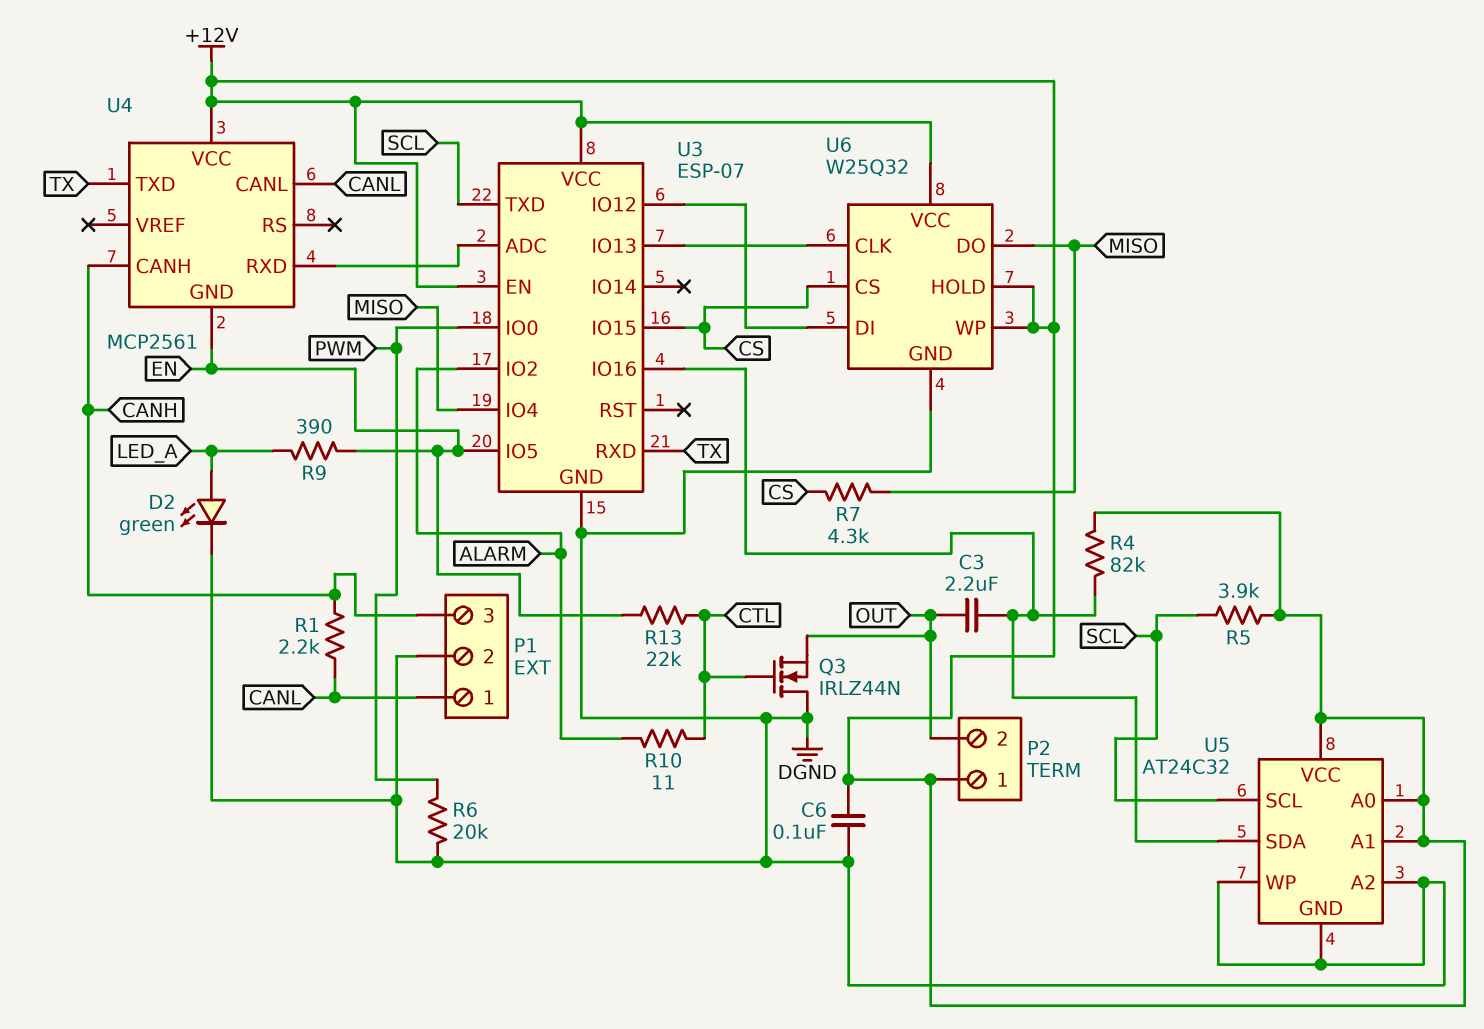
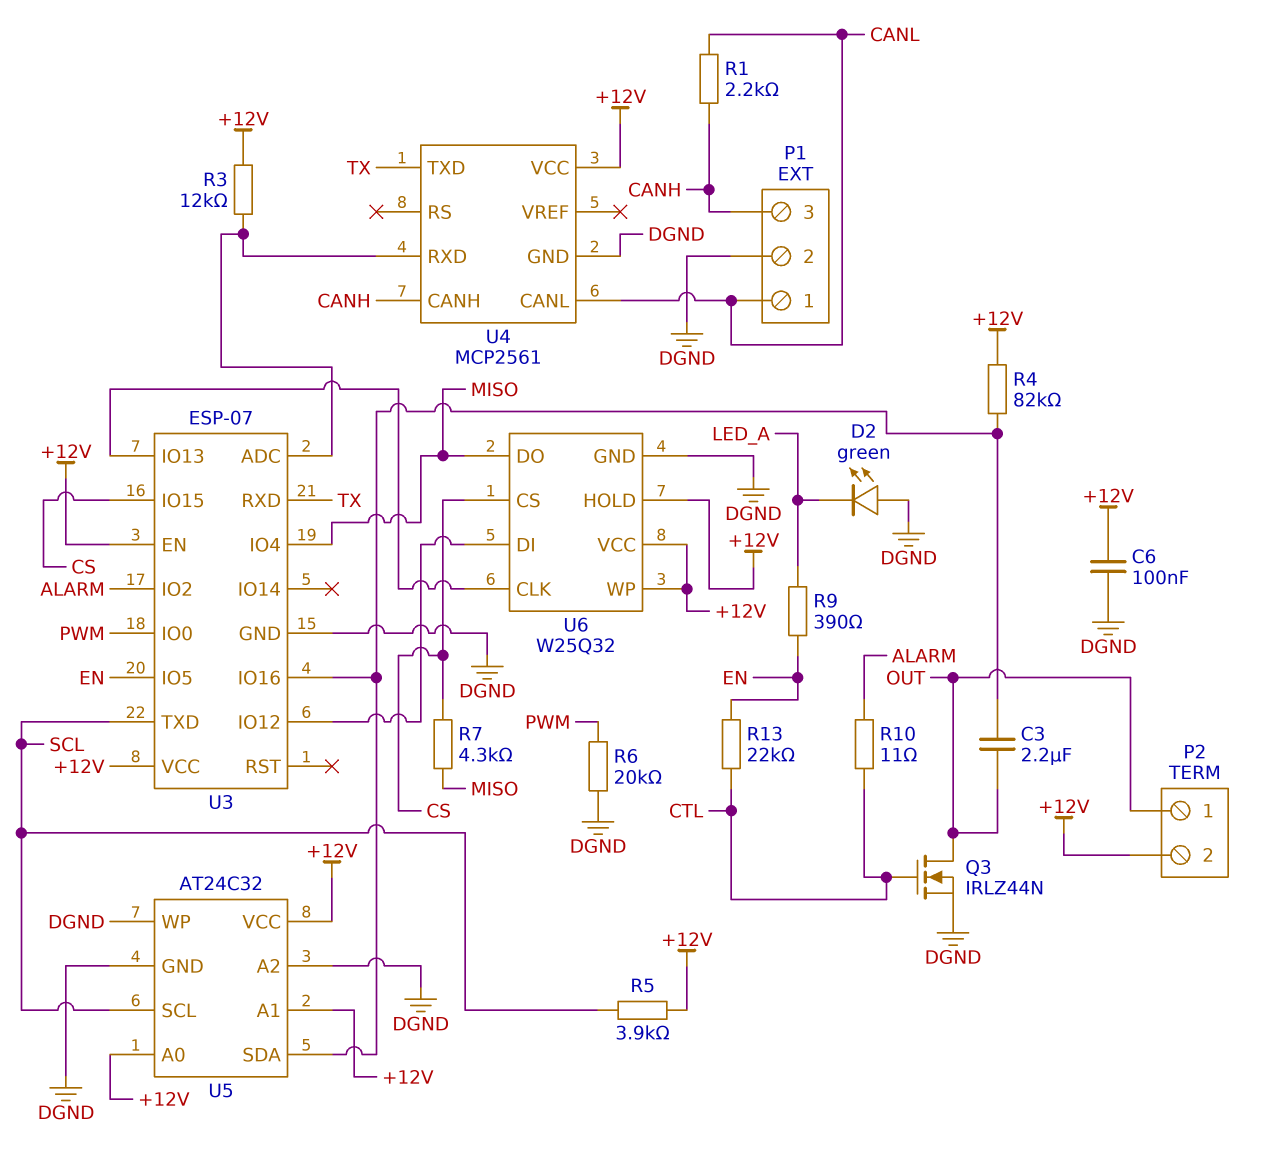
D2: LED green (A LED_A, K DGND) -> LED green (A DGND, K LED_A)
P2 pin 1: +12V -> OUT
P2 pin 2: OUT -> +12V
Q3: NMOS IRLZ44N (G CTL, D DGND, S OUT) -> NMOS IRLZ44N (G CTL, D OUT, S DGND)
R3: none -> 12k (+12V, U3/ADC)
U4 pin GND: EN -> DGND

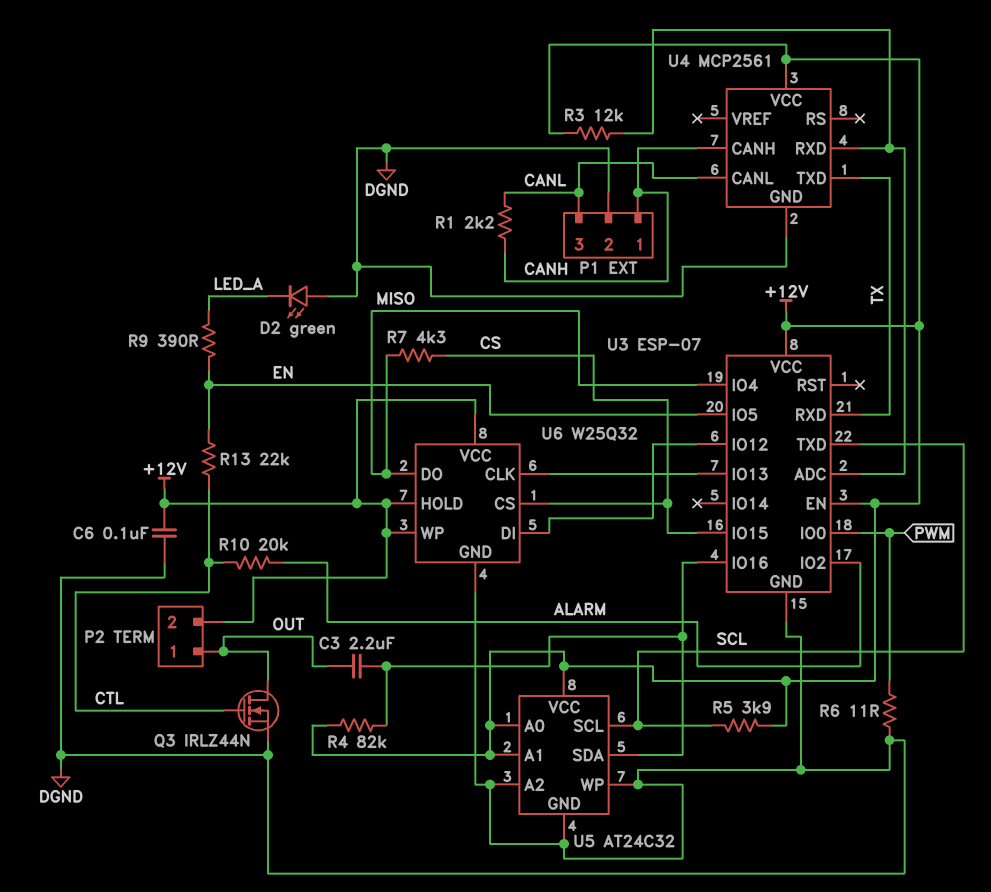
P1 pin 1: CANL -> CANH
P1 pin 3: CANH -> CANL
R6: 20k (DGND, PWM) -> 11 (DGND, PWM)
R10: 11 (ALARM, CTL) -> 20k (ALARM, CTL)

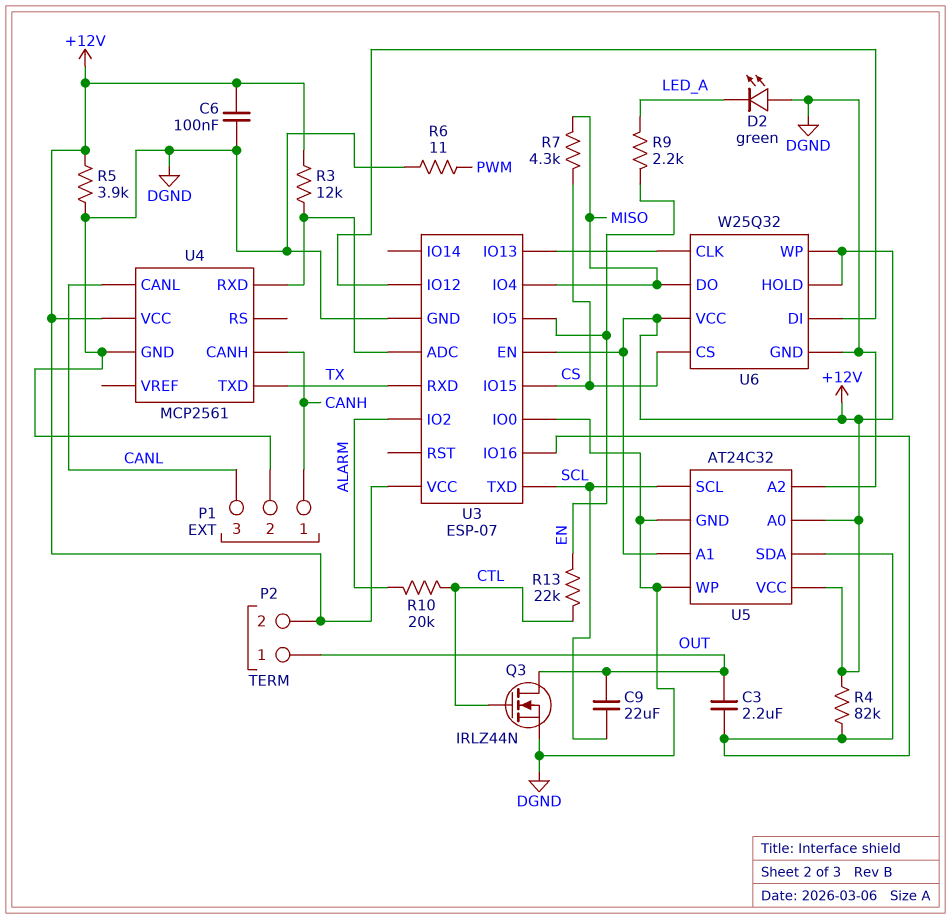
C9: none -> 22uF (OUT, SCL)
R1: 2.2k (CANH, CANL) -> none
R5: 3.9k (+12V, SCL) -> 3.9k (+12V, DGND)
R9: 390 (EN, LED_A) -> 2.2k (EN, LED_A)
U3 pin IO0: PWM -> DGND

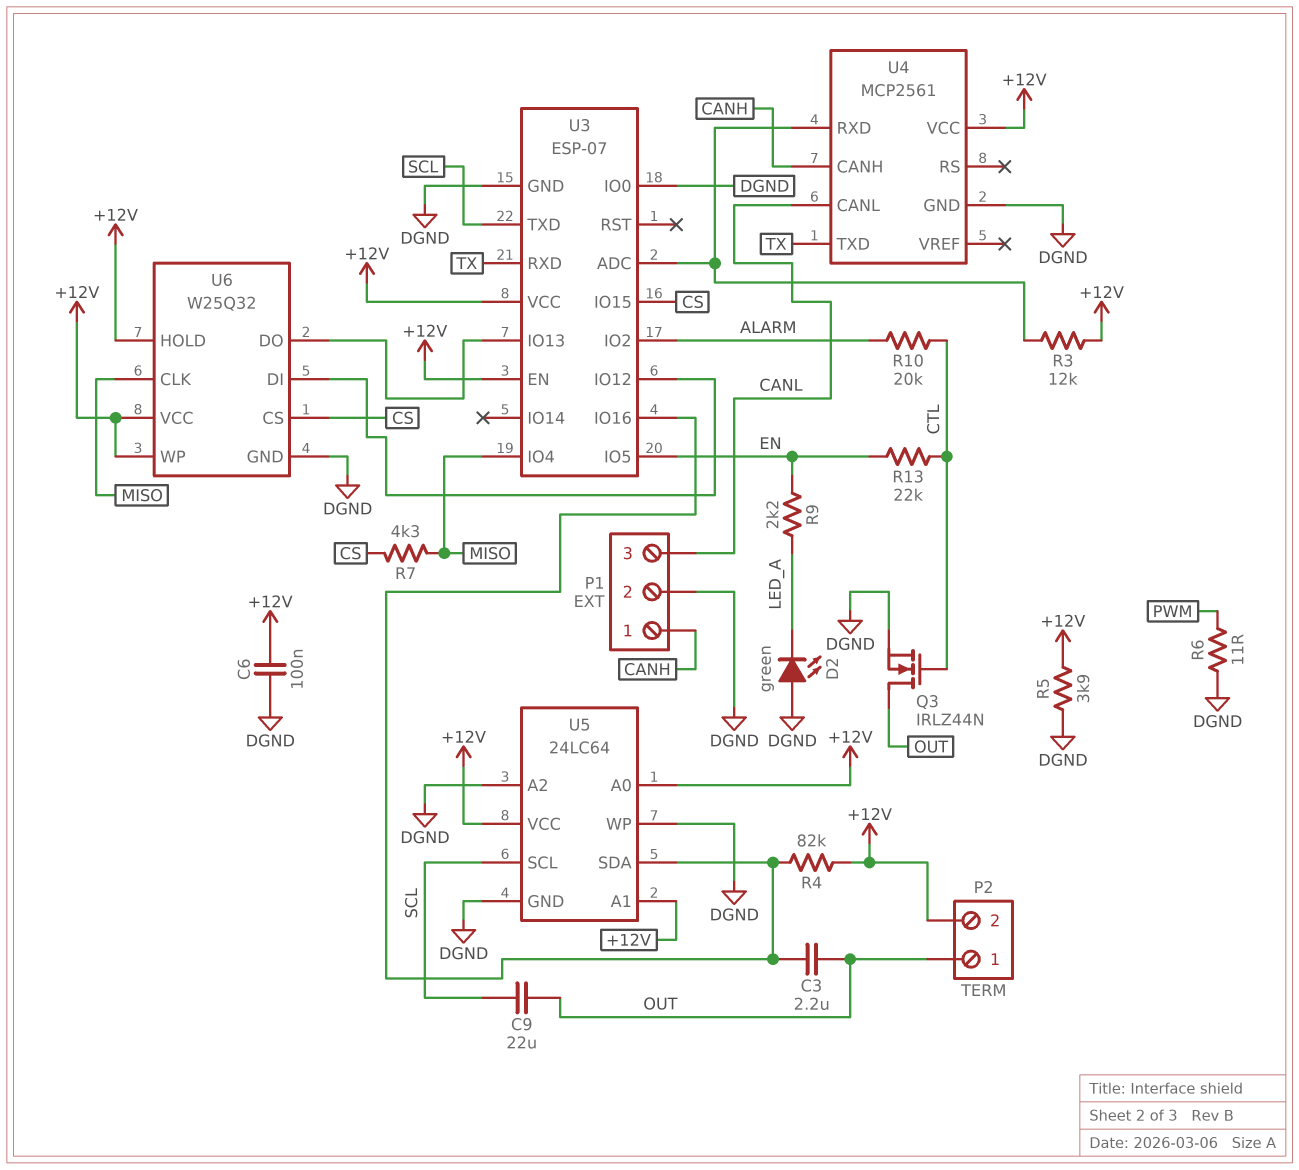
U5: AT24C32 -> 24LC64
U6 pin CLK: U3/IO13 -> MISO
U6 pin DO: MISO -> U3/IO13

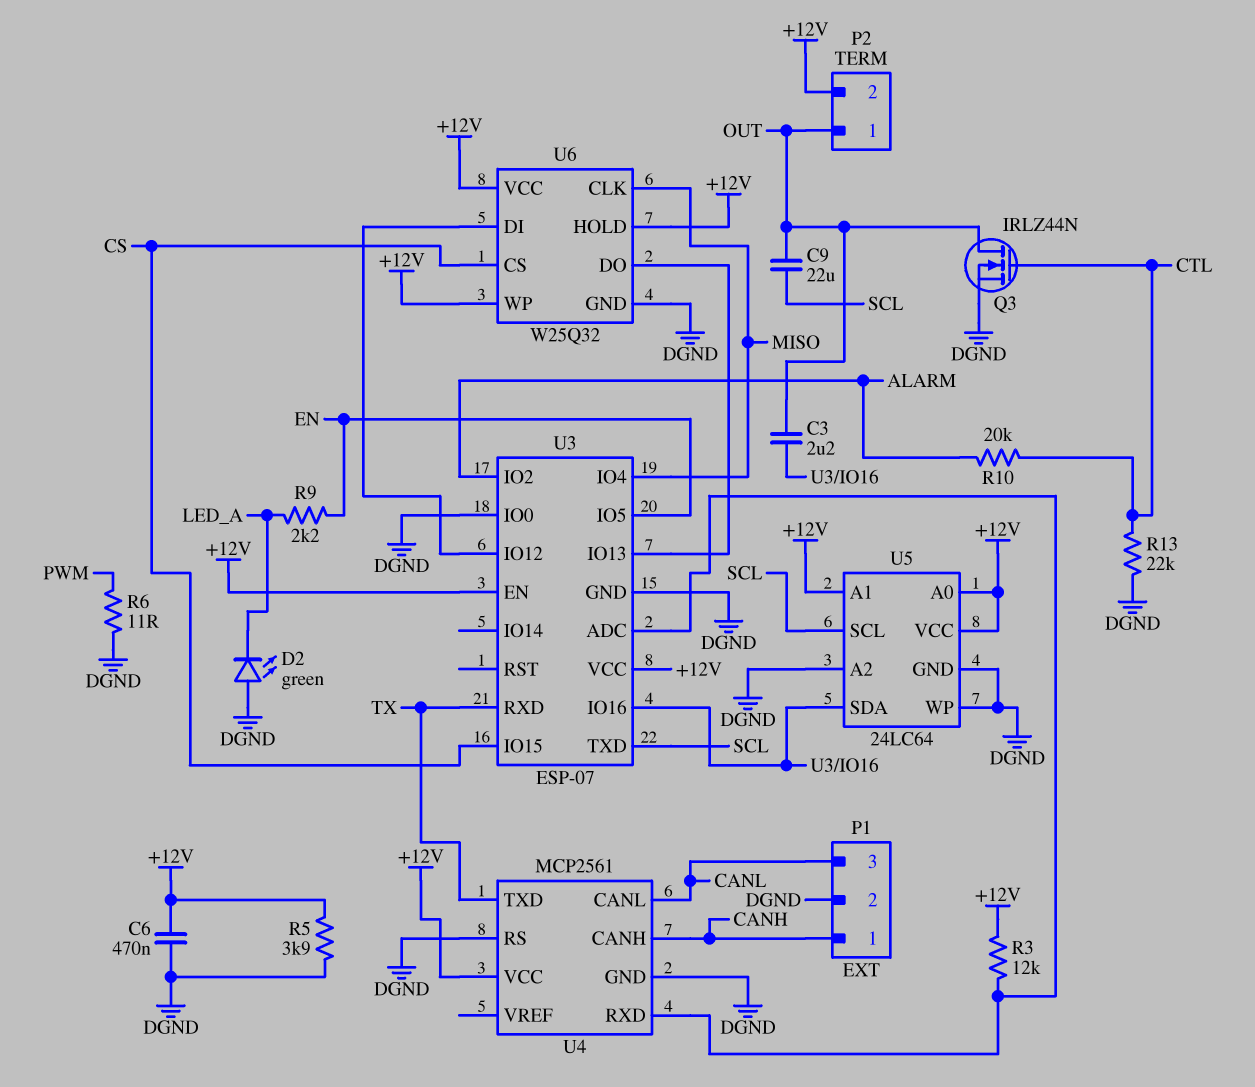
C6: 100nF (+12V, DGND) -> 470nF (+12V, DGND)
R4: 82k (+12V, U3/IO16) -> none
R7: 4.3k (CS, MISO) -> none
R13: 22k (CTL, EN) -> 22k (CTL, DGND)
U4 pin RS: none -> DGND

